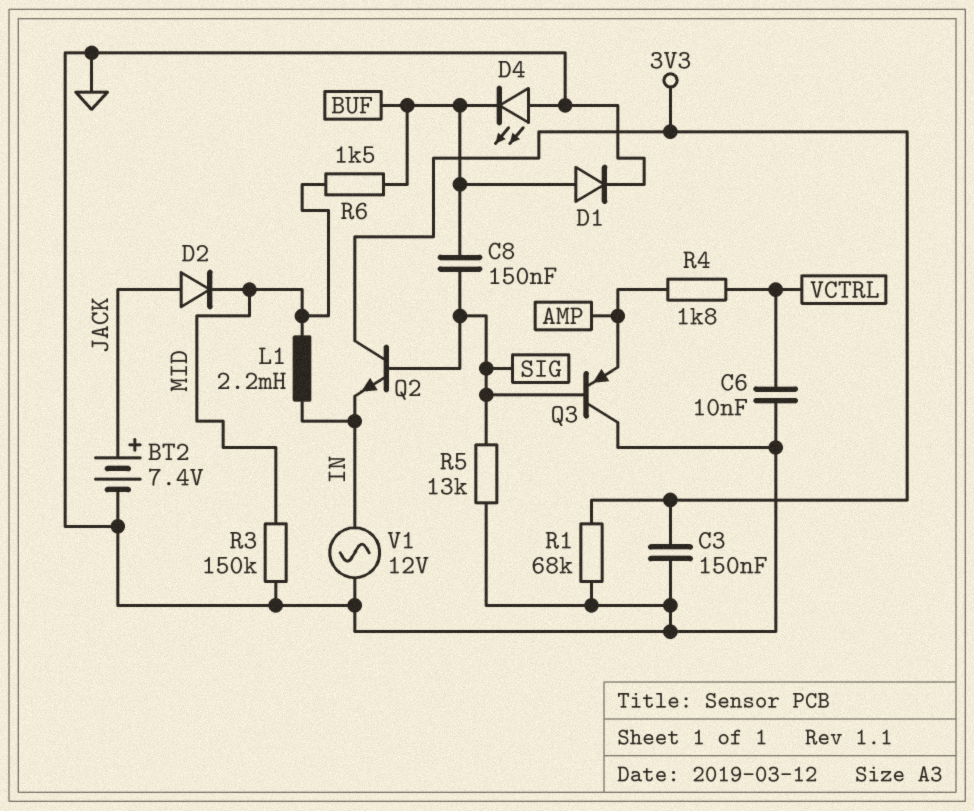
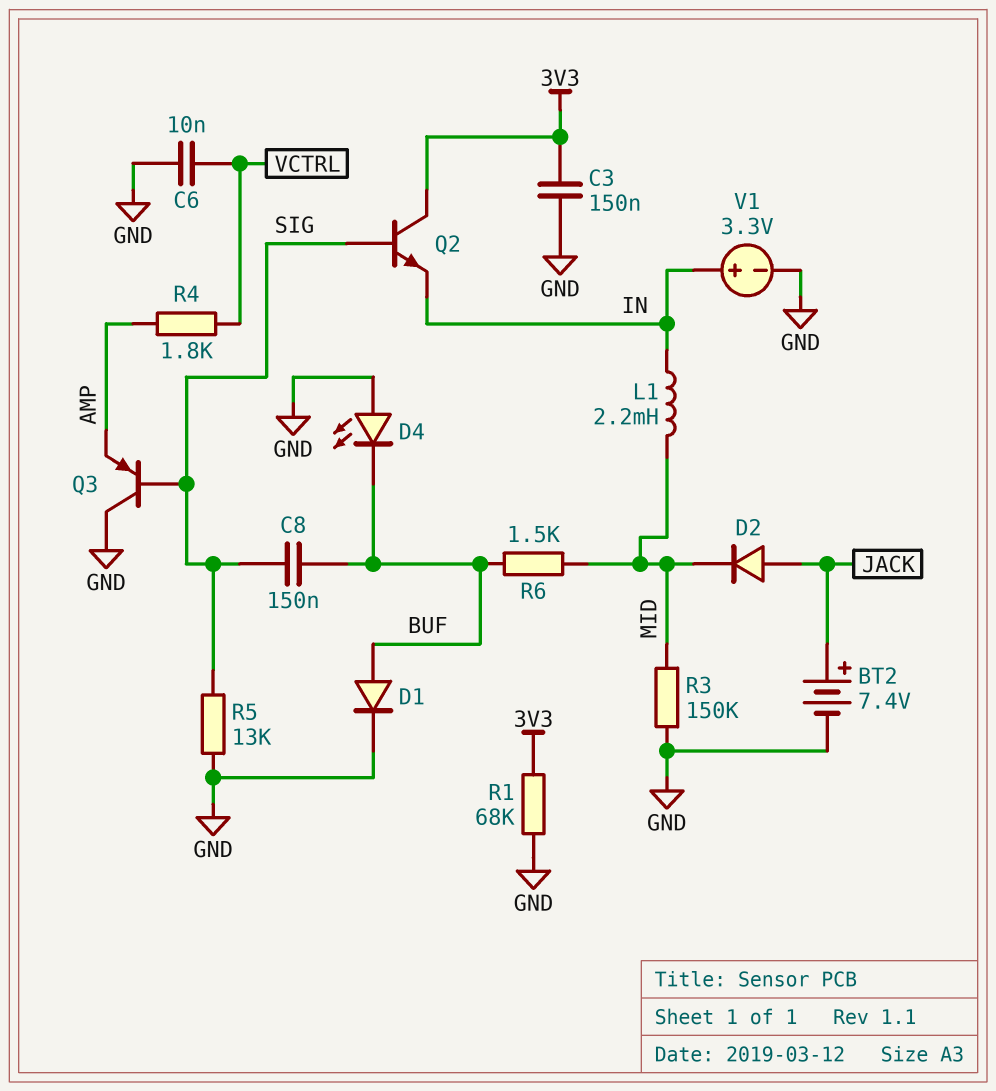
V1: AC 12V (GND, IN) -> 3.3V (plus IN, minus GND)

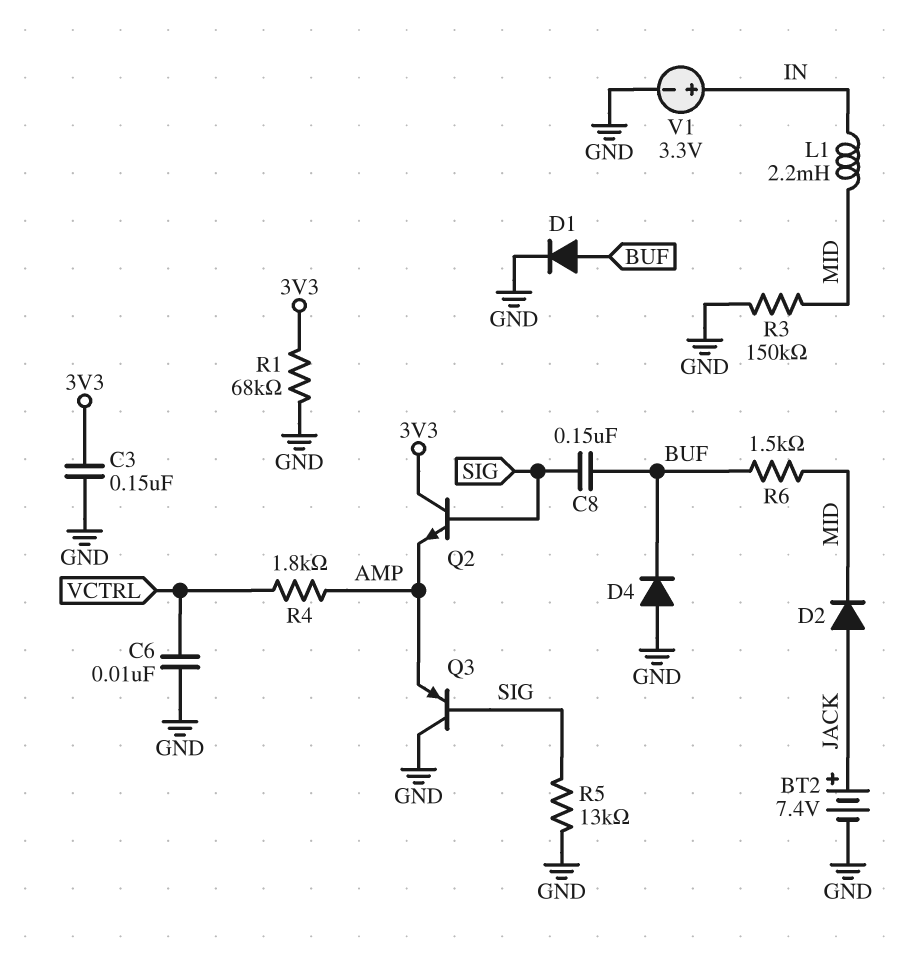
D4: LED (A GND, K BUF) -> diode (A GND, K BUF)
Q2: NPN (B SIG, C 3V3, E IN) -> NPN (B SIG, C 3V3, E AMP)

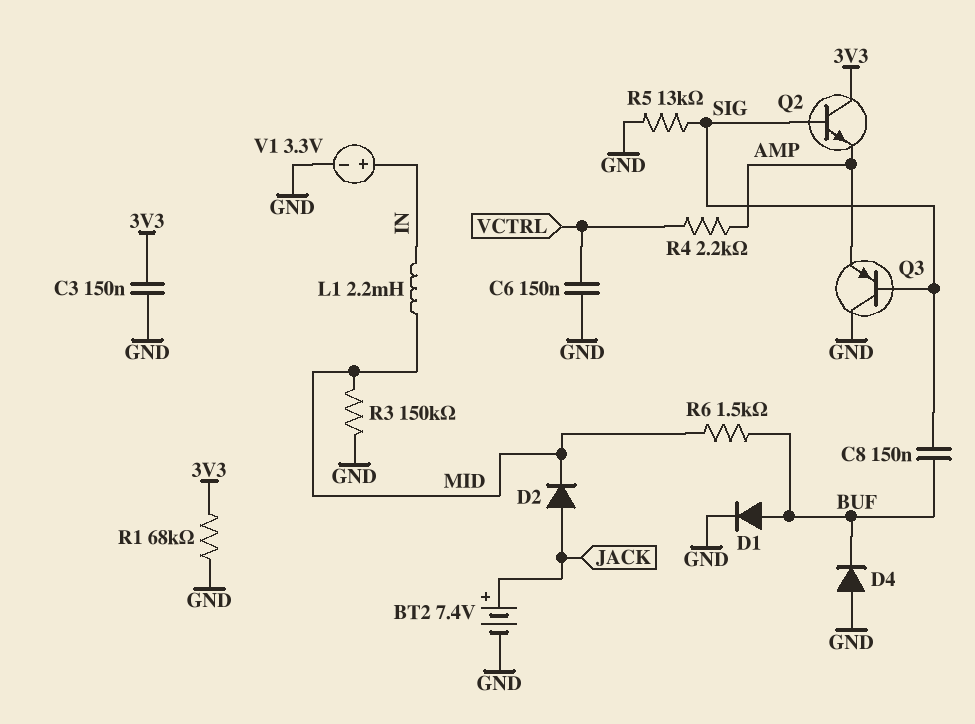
C6: 10nF (GND, VCTRL) -> 150nF (GND, VCTRL)
R4: 1.8k (AMP, VCTRL) -> 2.2k (AMP, VCTRL)

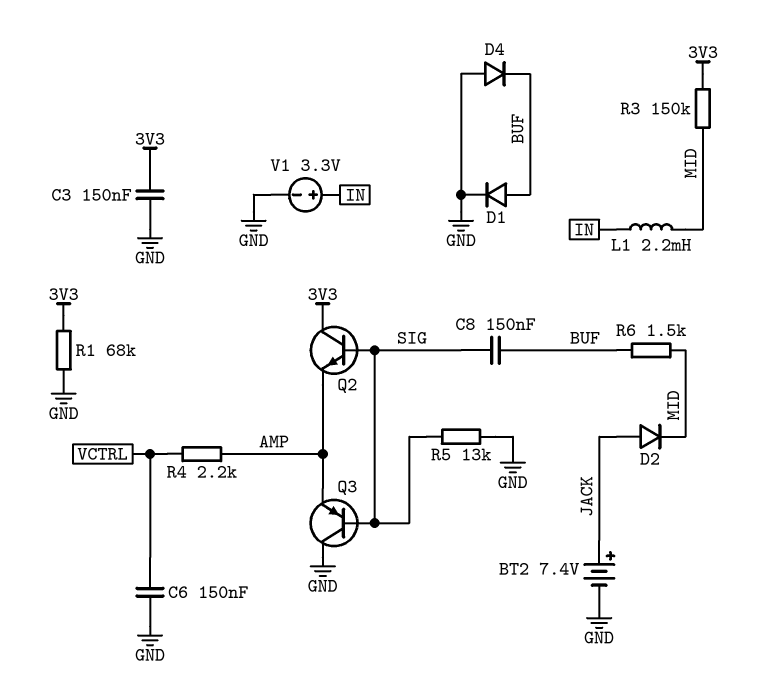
R3: 150k (GND, MID) -> 150k (3V3, MID)

